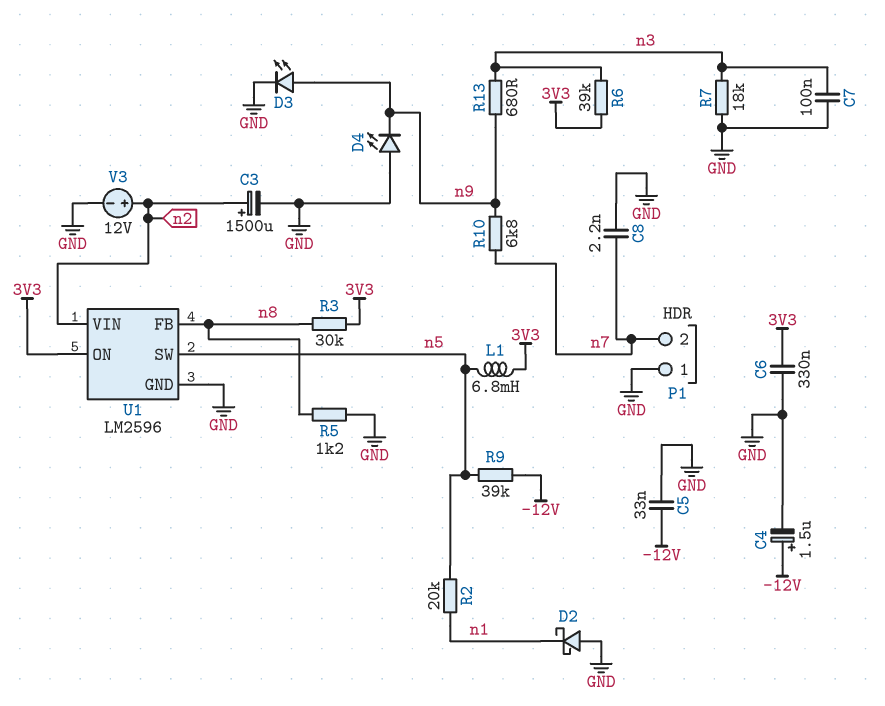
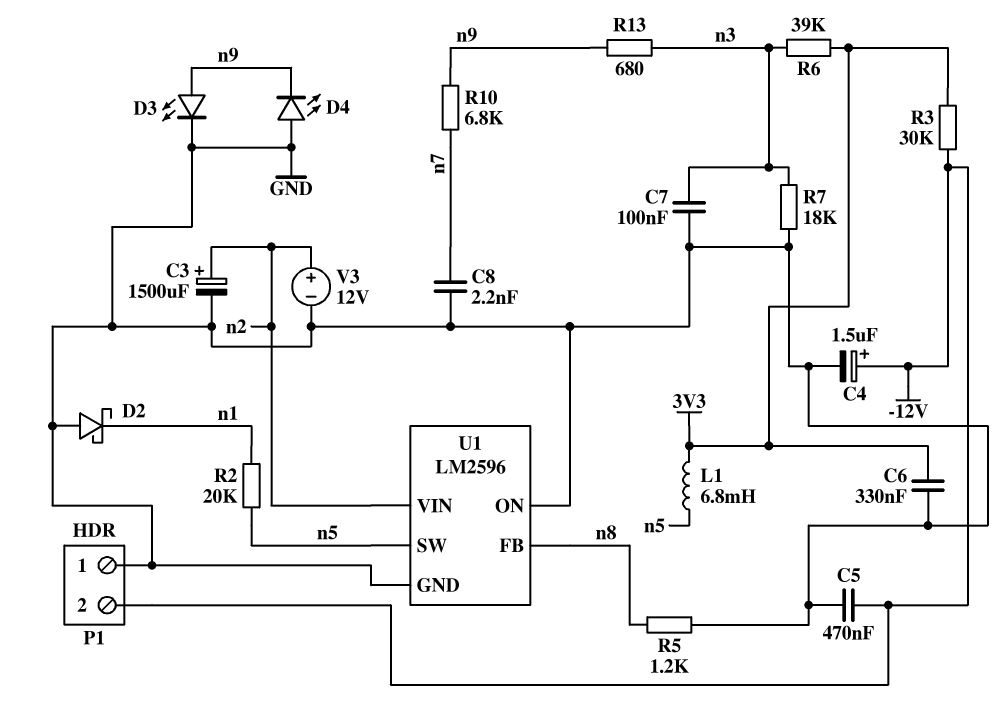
C5: 33nF (-12V, GND) -> 470nF (-12V, GND)
P1 pin 2: n7 -> -12V
R3: 30k (3V3, n8) -> 30k (-12V, 3V3)
R9: 39k (-12V, n5) -> none
U1 pin ON: 3V3 -> GND

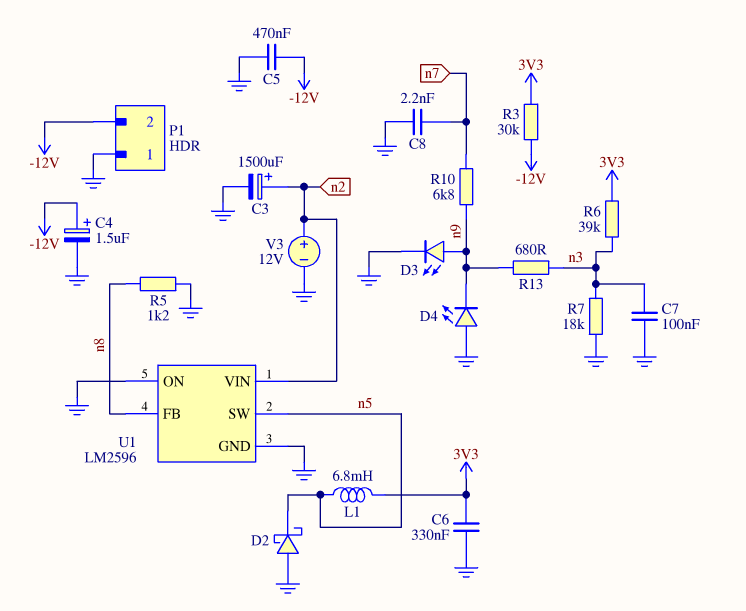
D2: schottky (A GND, K n1) -> schottky (A GND, K n5)
R2: 20k (n1, n5) -> none

